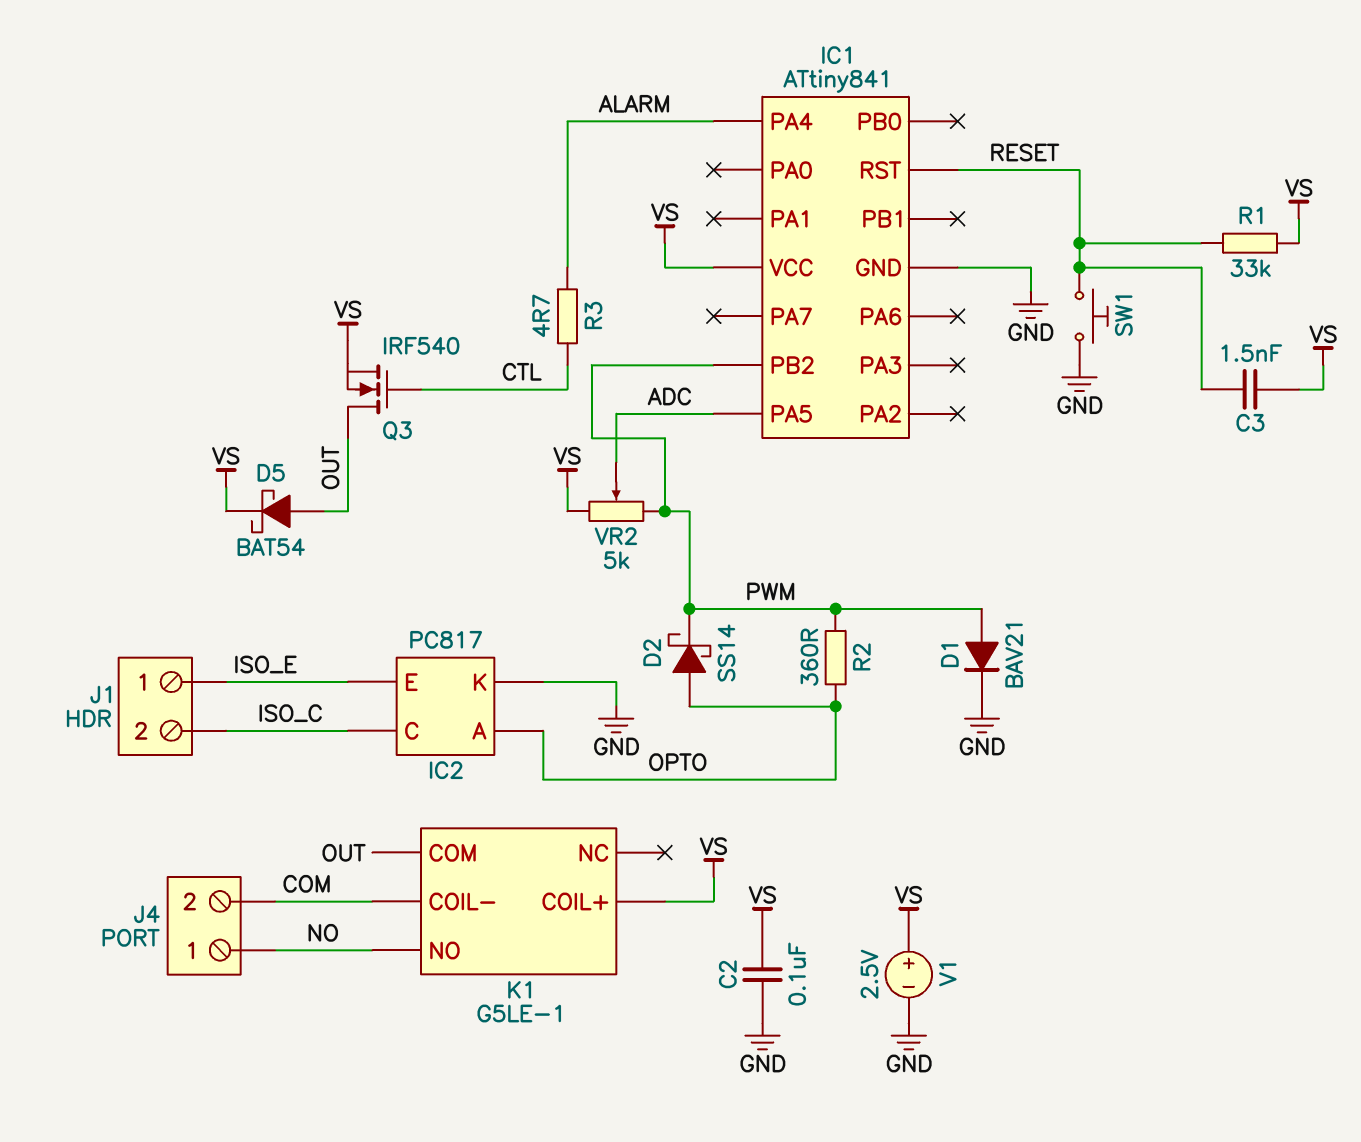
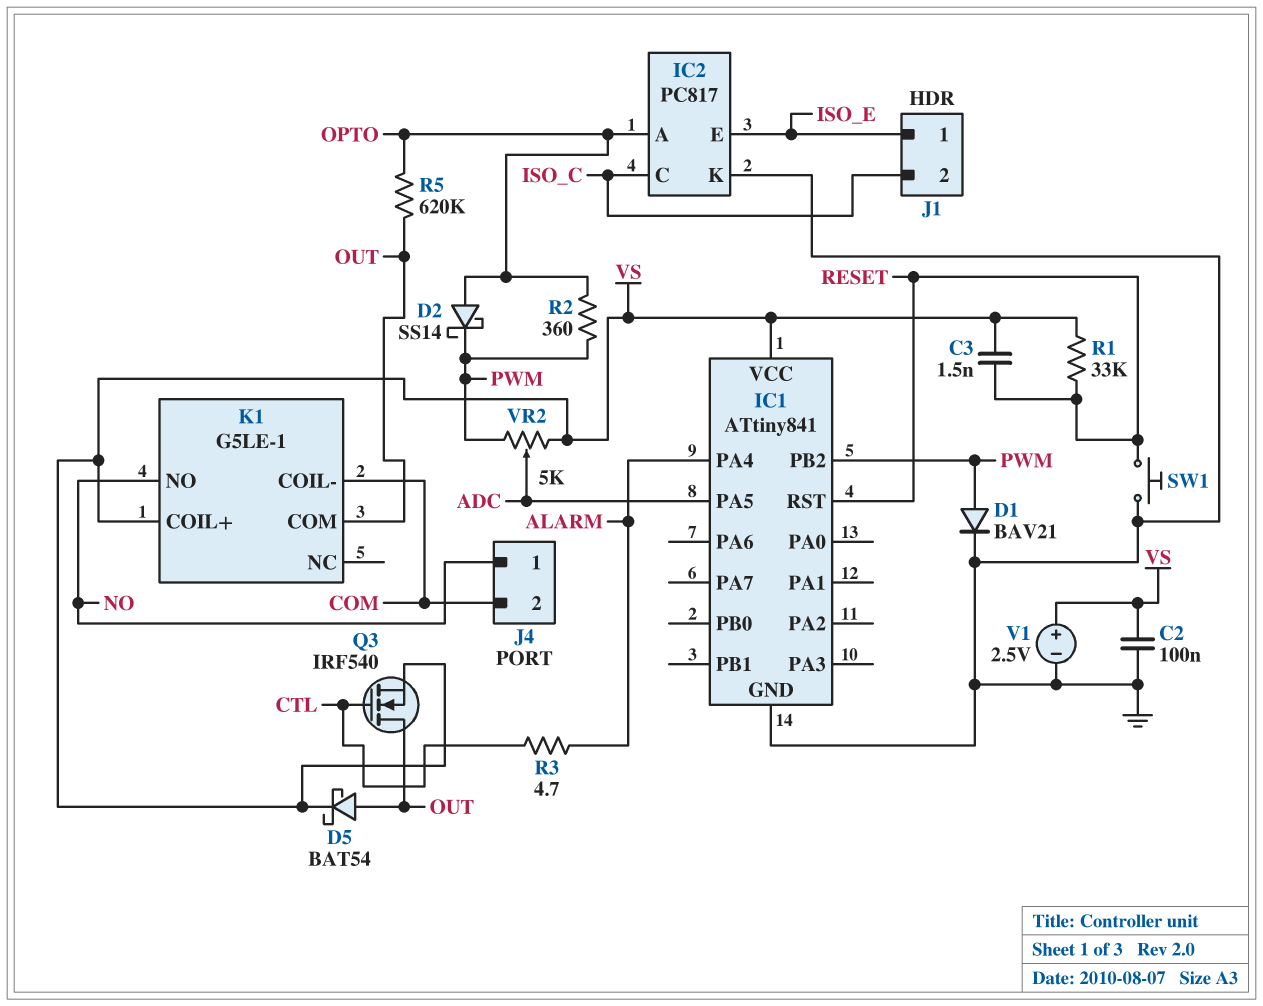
R5: none -> 620k (OPTO, OUT)

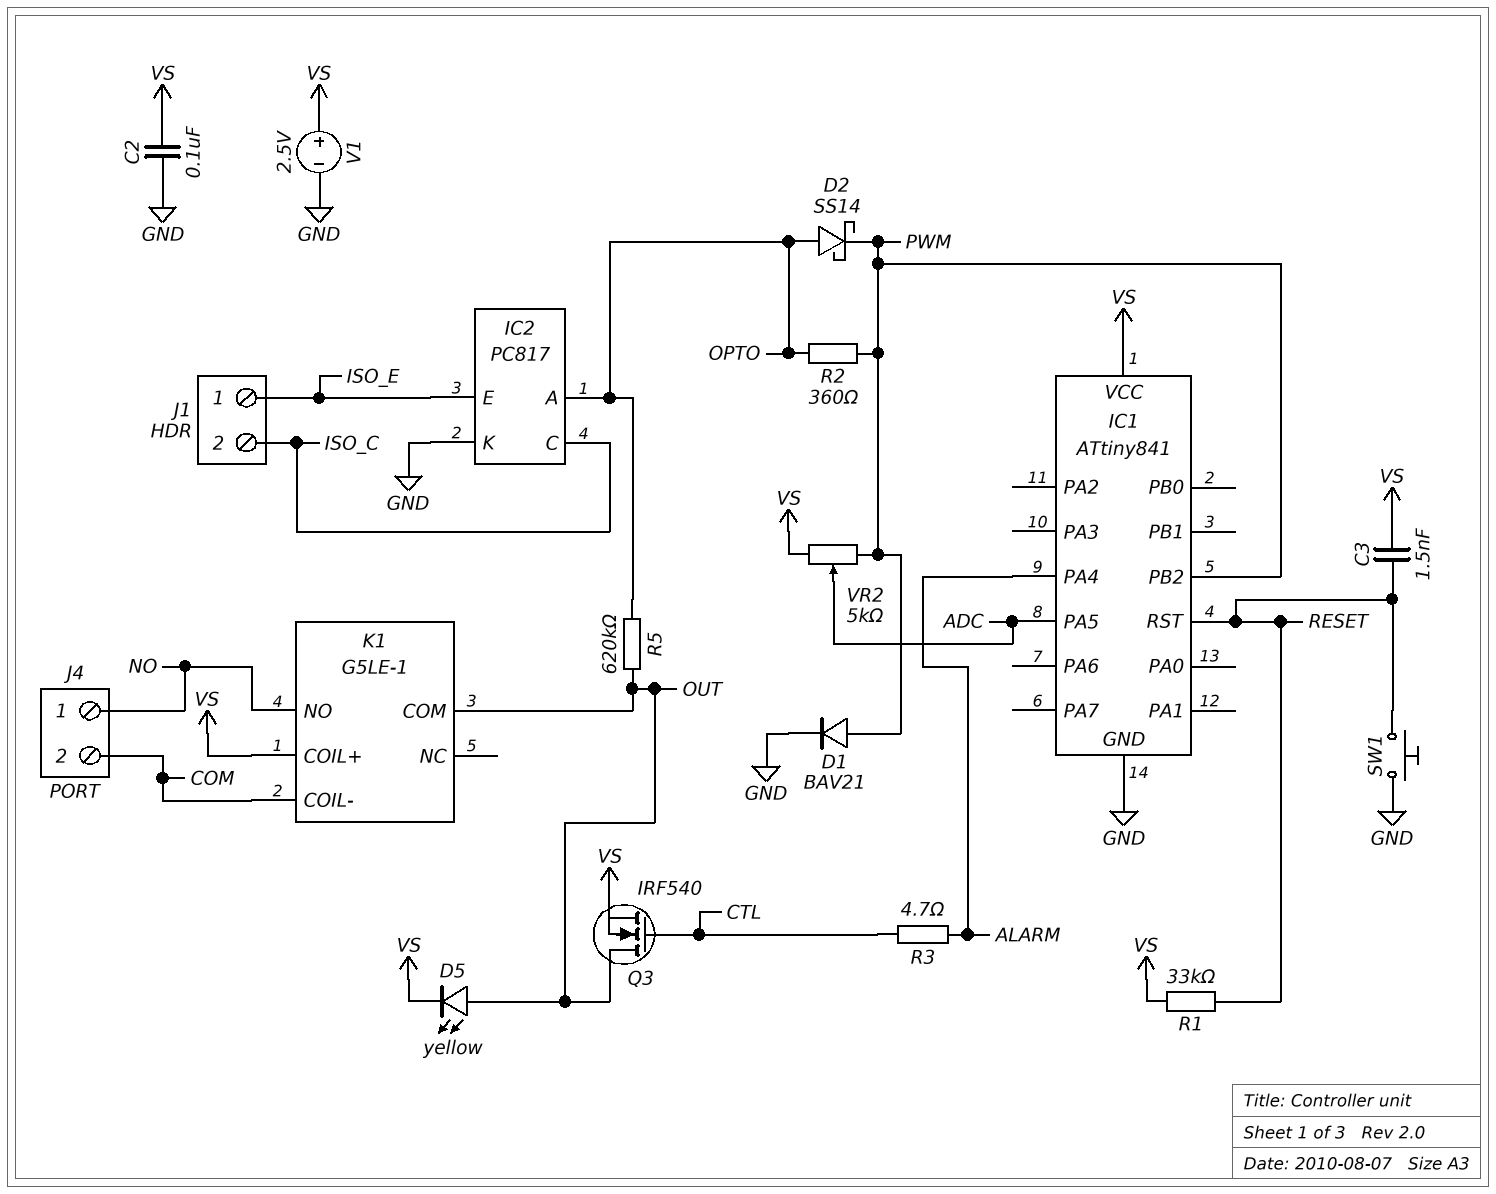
D5: schottky BAT54 (A OUT, K VS) -> LED yellow (A OUT, K VS)

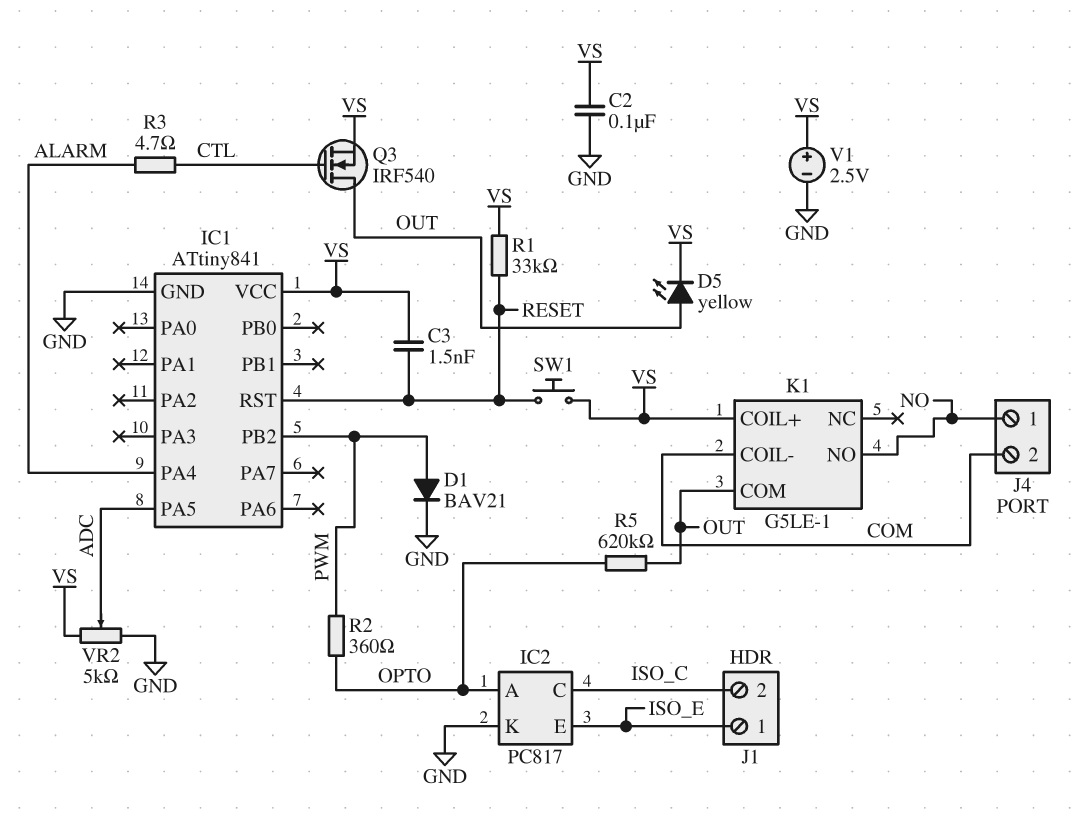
D2: schottky SS14 (A OPTO, K PWM) -> none
SW1: button (GND, RESET) -> button (RESET, VS)
VR2: 5k (PWM, VS, wiper ADC) -> 5k (GND, VS, wiper ADC)

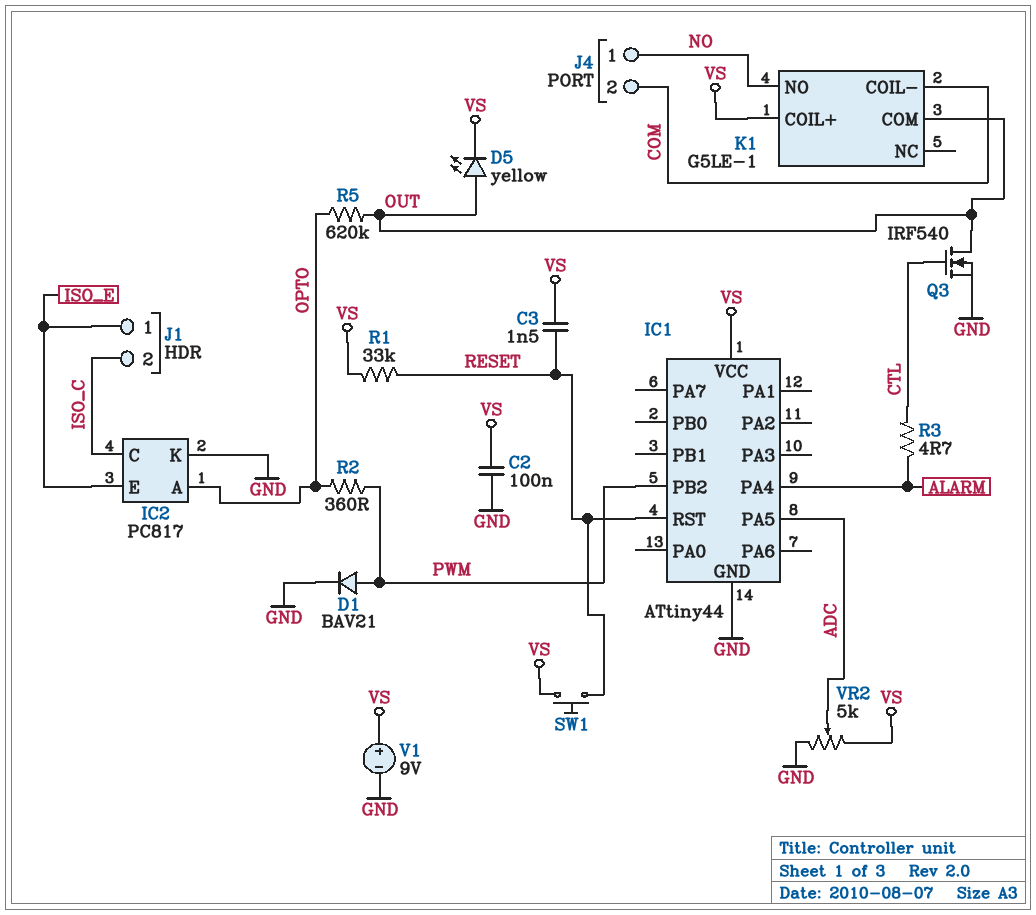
IC1: ATtiny841 -> ATtiny44
Q3: NMOS IRF540 (G CTL, D OUT, S VS) -> NMOS IRF540 (G CTL, D OUT, S GND)
V1: 2.5V (plus VS, minus GND) -> 9V (plus VS, minus GND)

